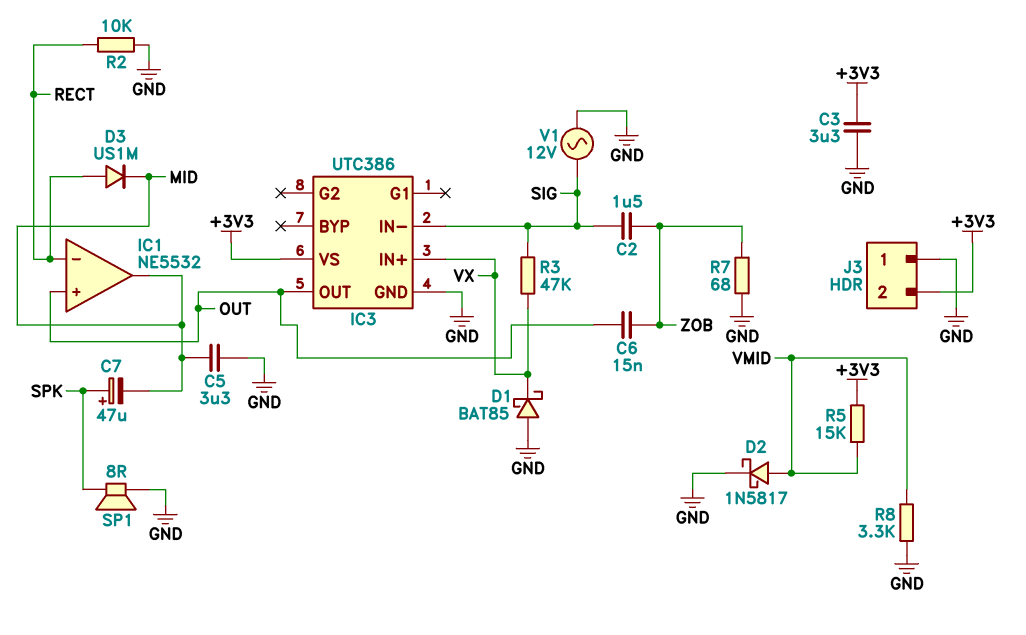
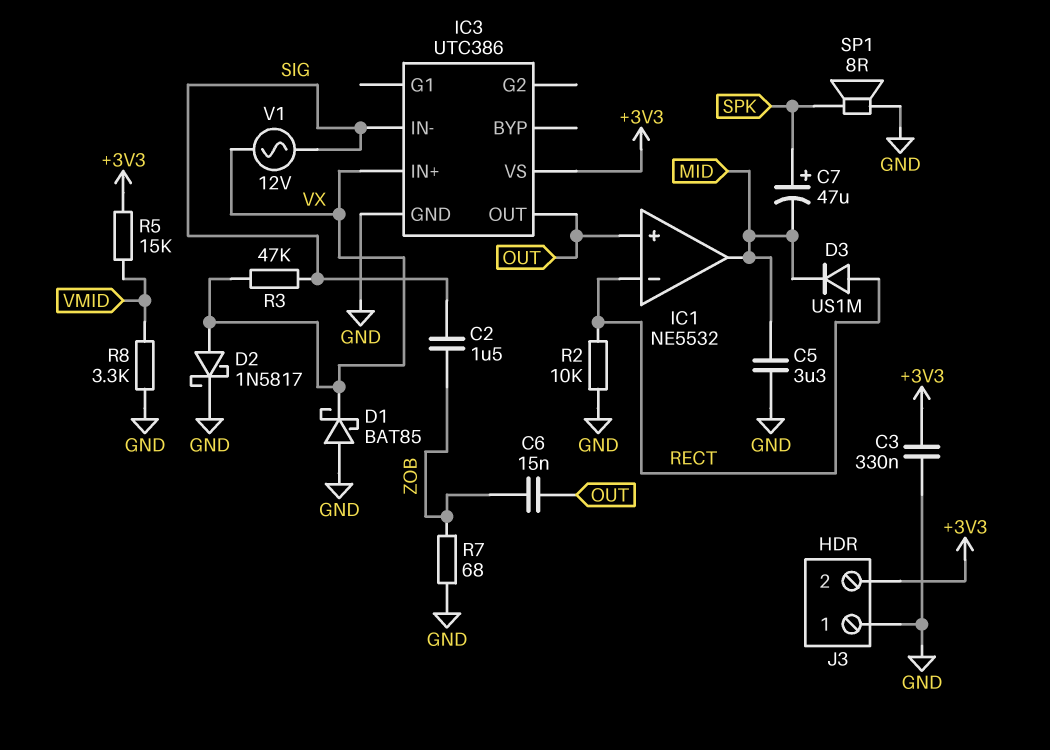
C3: 3.3uF (+3V3, GND) -> 330nF (+3V3, GND)
D2: schottky 1N5817 (A VMID, K GND) -> schottky 1N5817 (A VX, K GND)
V1: AC 12V (GND, SIG) -> AC 12V (SIG, VX)

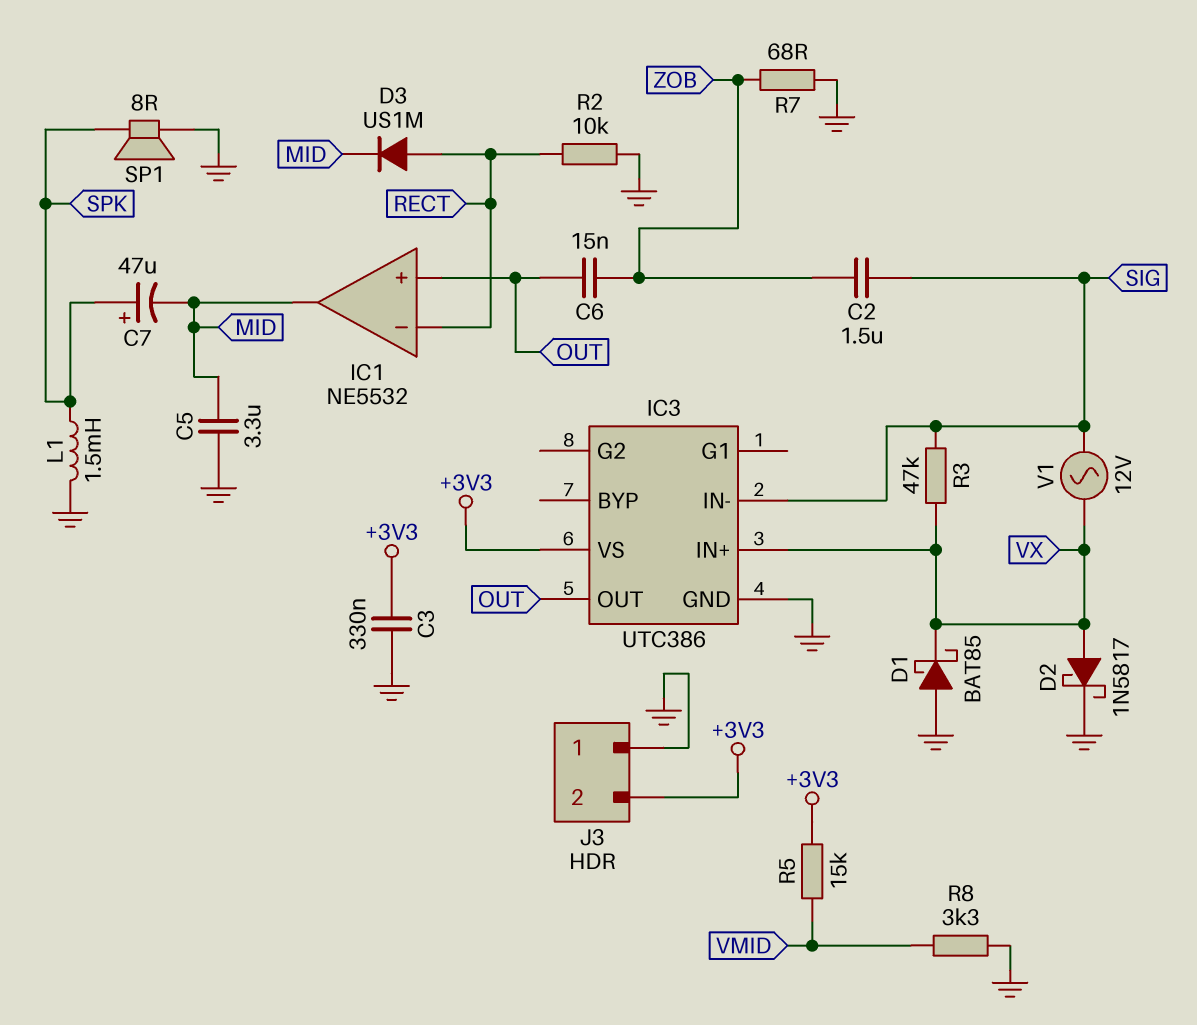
L1: none -> 1.5mH (GND, SPK)

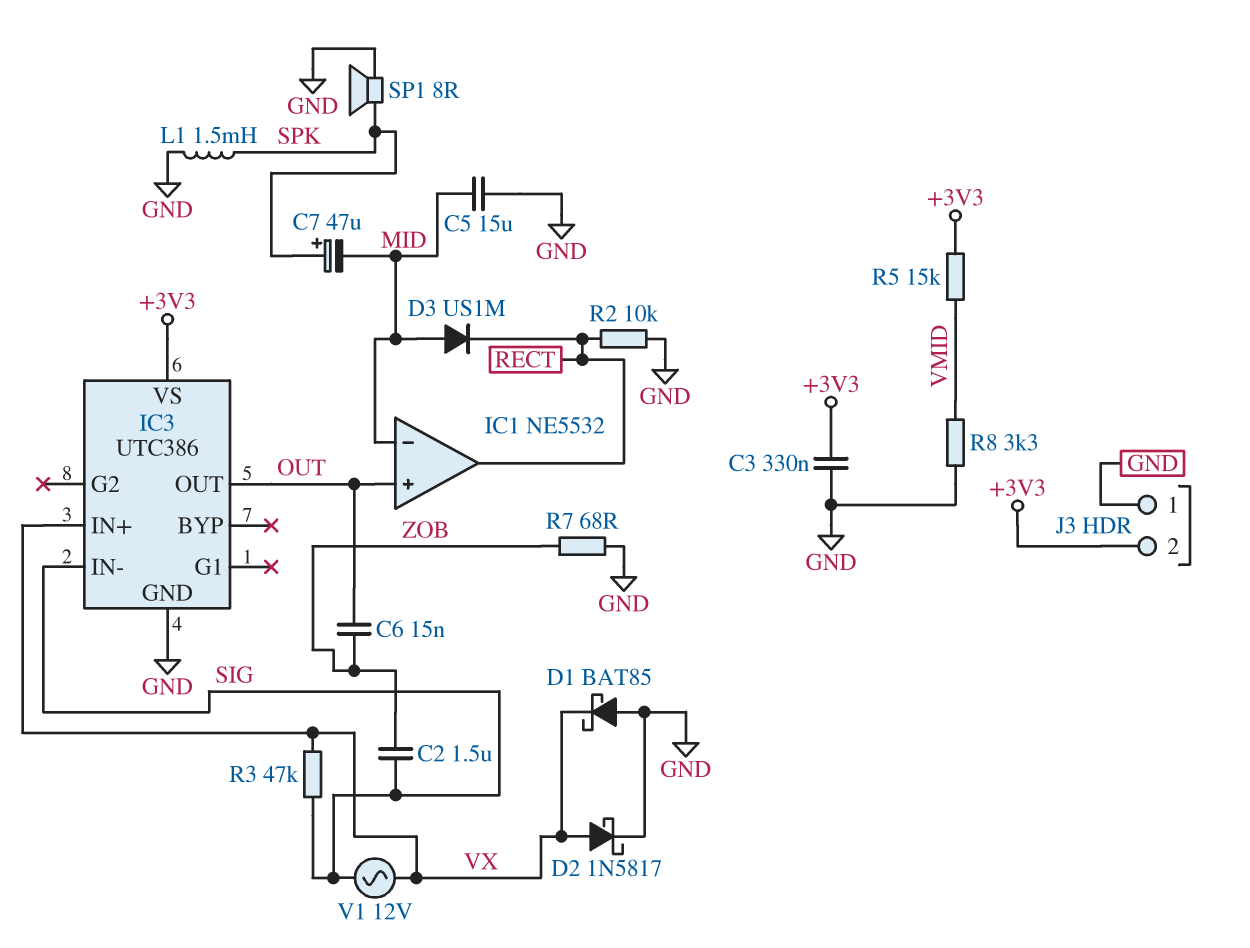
C5: 3.3uF (GND, MID) -> 15uF (GND, MID)
D3: diode US1M (A RECT, K MID) -> diode US1M (A MID, K RECT)
IC1 pin in-: RECT -> MID
IC1 pin out: MID -> RECT

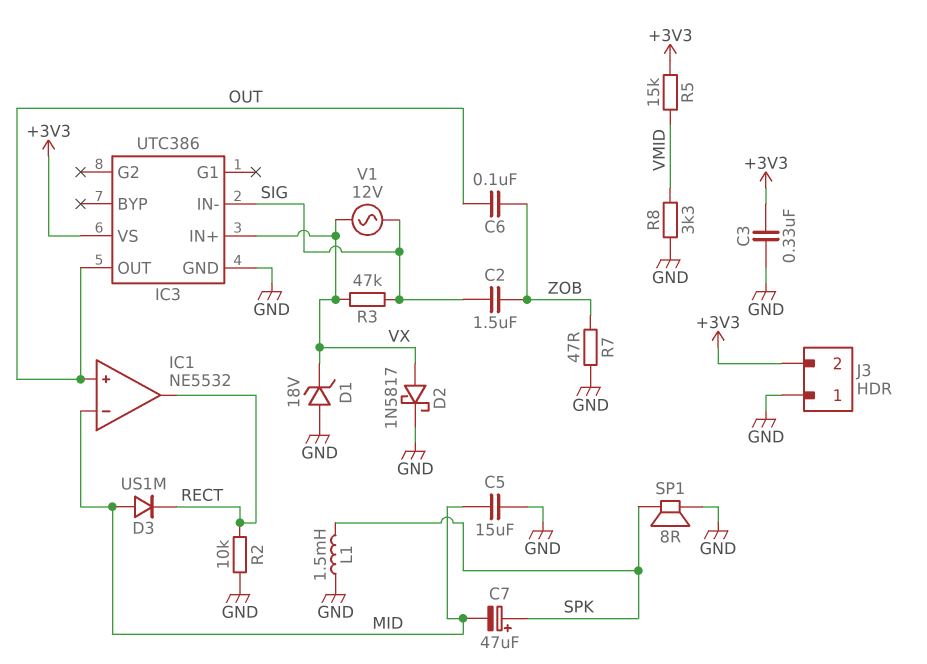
C6: 15nF (OUT, ZOB) -> 100nF (OUT, ZOB)
D1: schottky BAT85 (A GND, K VX) -> zener 18V (A GND, K VX)
R7: 68 (GND, ZOB) -> 47 (GND, ZOB)

